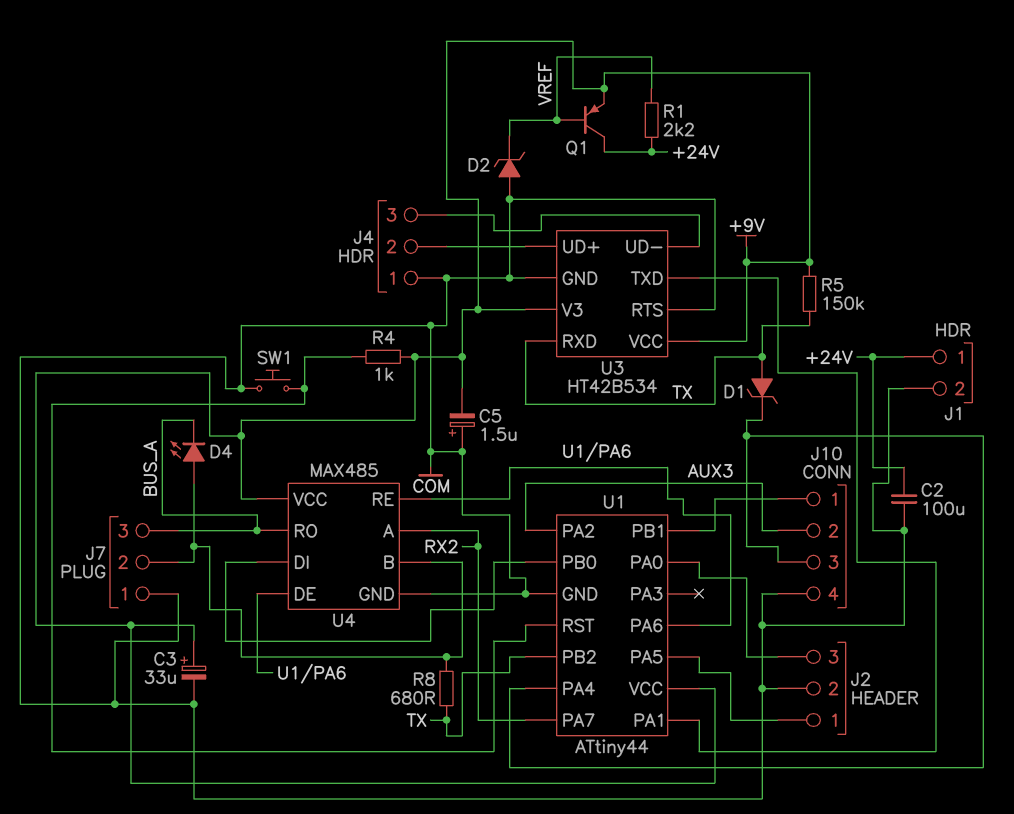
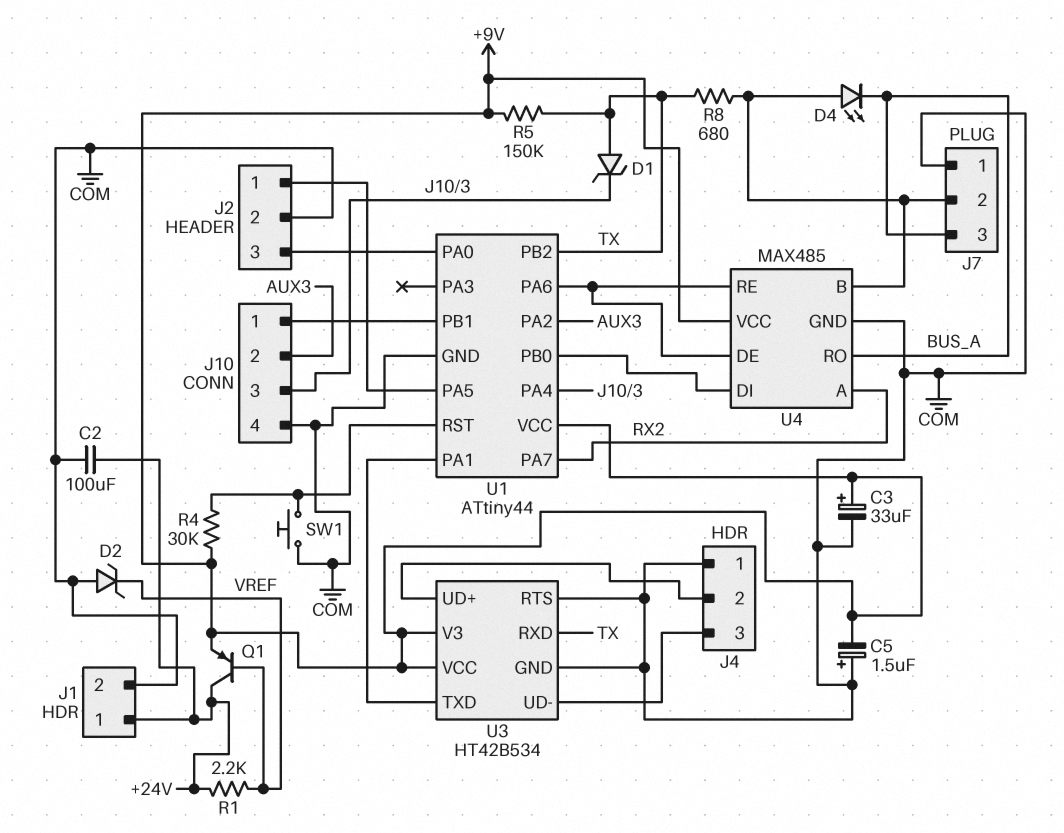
R4: 1k (+9V, U1/RST) -> 30k (+9V, U1/RST)

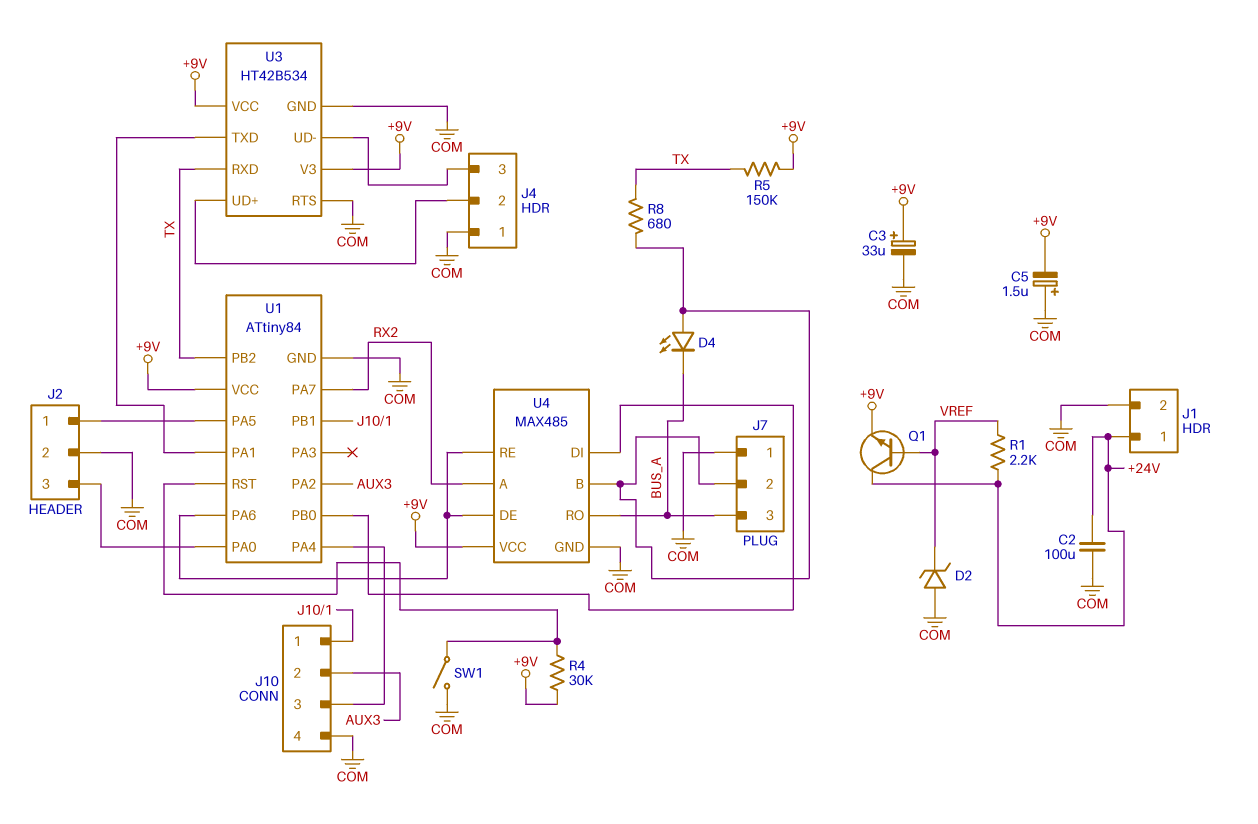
D1: zener (A TX, K J10/3) -> none
Q1: PNP (B VREF, C +24V, E +9V) -> NPN (B VREF, C +24V, E +9V)
SW1: button (COM, U1/RST) -> switch (COM, U1/RST)
U1: ATtiny44 -> ATtiny84

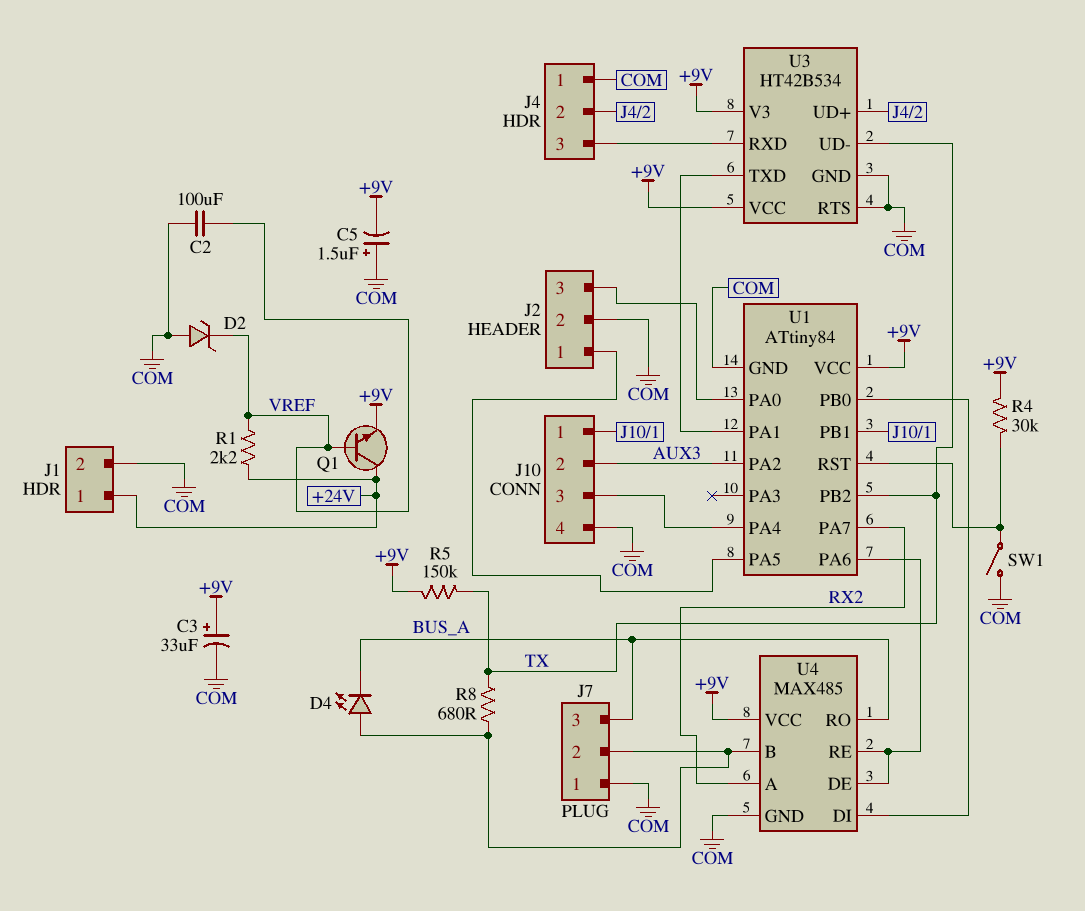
C2: 100uF (+24V, COM) -> 100uF (COM, VREF)
U3 pin RXD: TX -> J4/3
U3 pin UD-: J4/3 -> TX

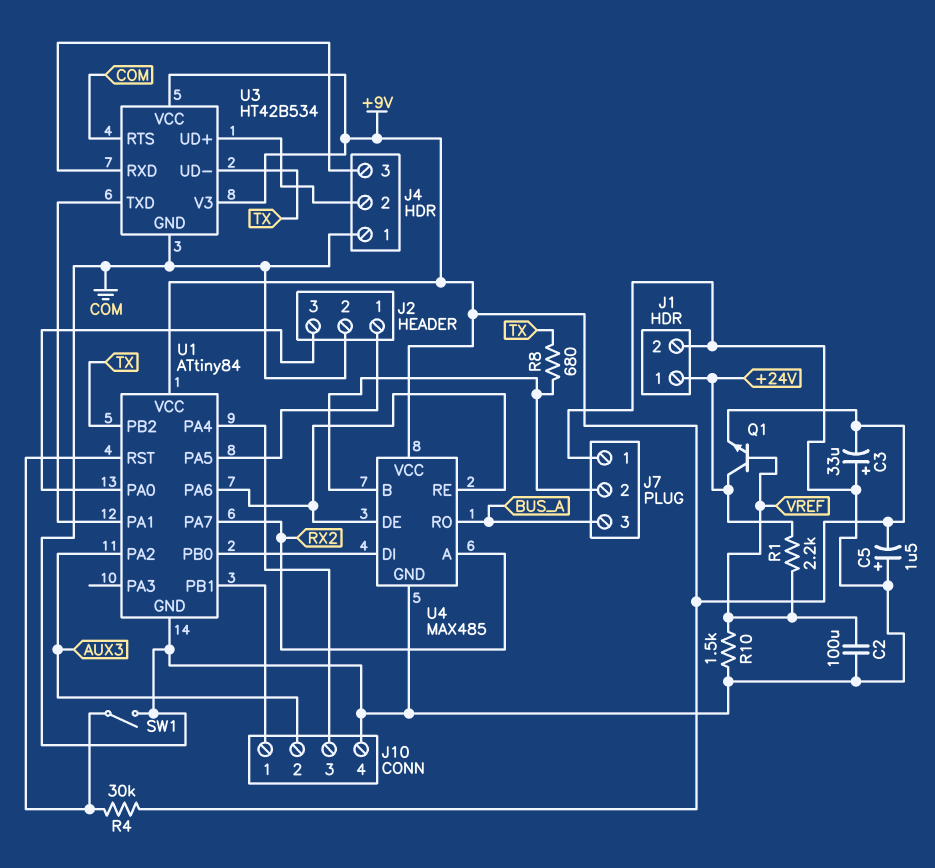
C3: 33uF (plus +9V, minus COM) -> 33uF (plus COM, minus +9V)
D2: zener (A COM, K VREF) -> none
D4: LED (A J7/2, K BUS_A) -> none
R5: 150k (+9V, TX) -> none
R10: none -> 1.5k (COM, VREF)

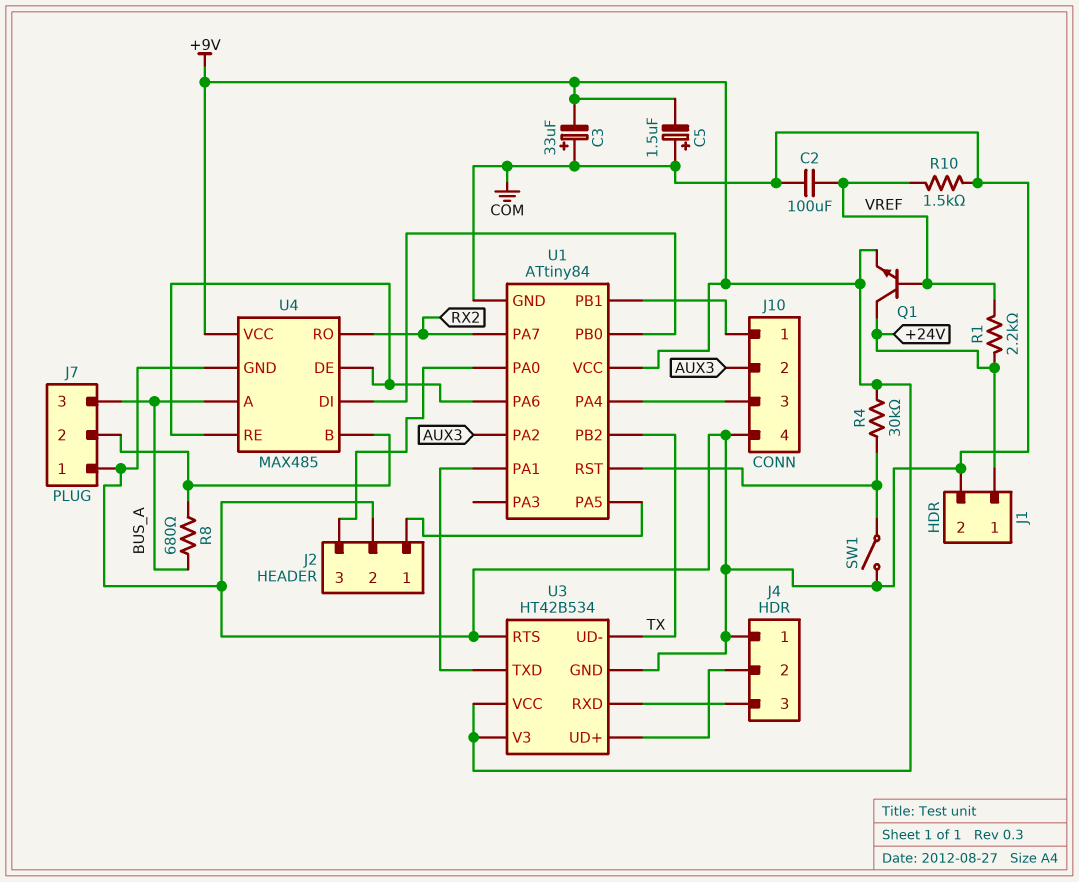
R8: 680 (J7/2, TX) -> 680 (BUS_A, J7/2)
U4 pin A: RX2 -> BUS_A
U4 pin RO: BUS_A -> RX2

